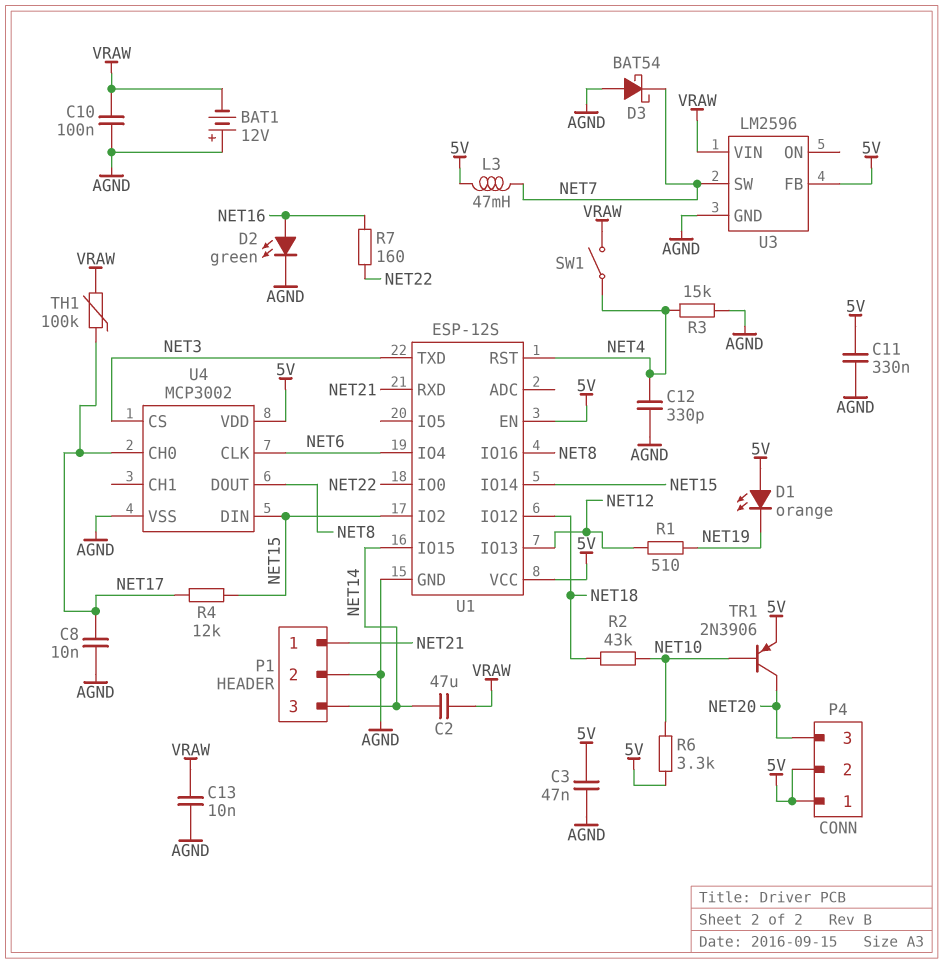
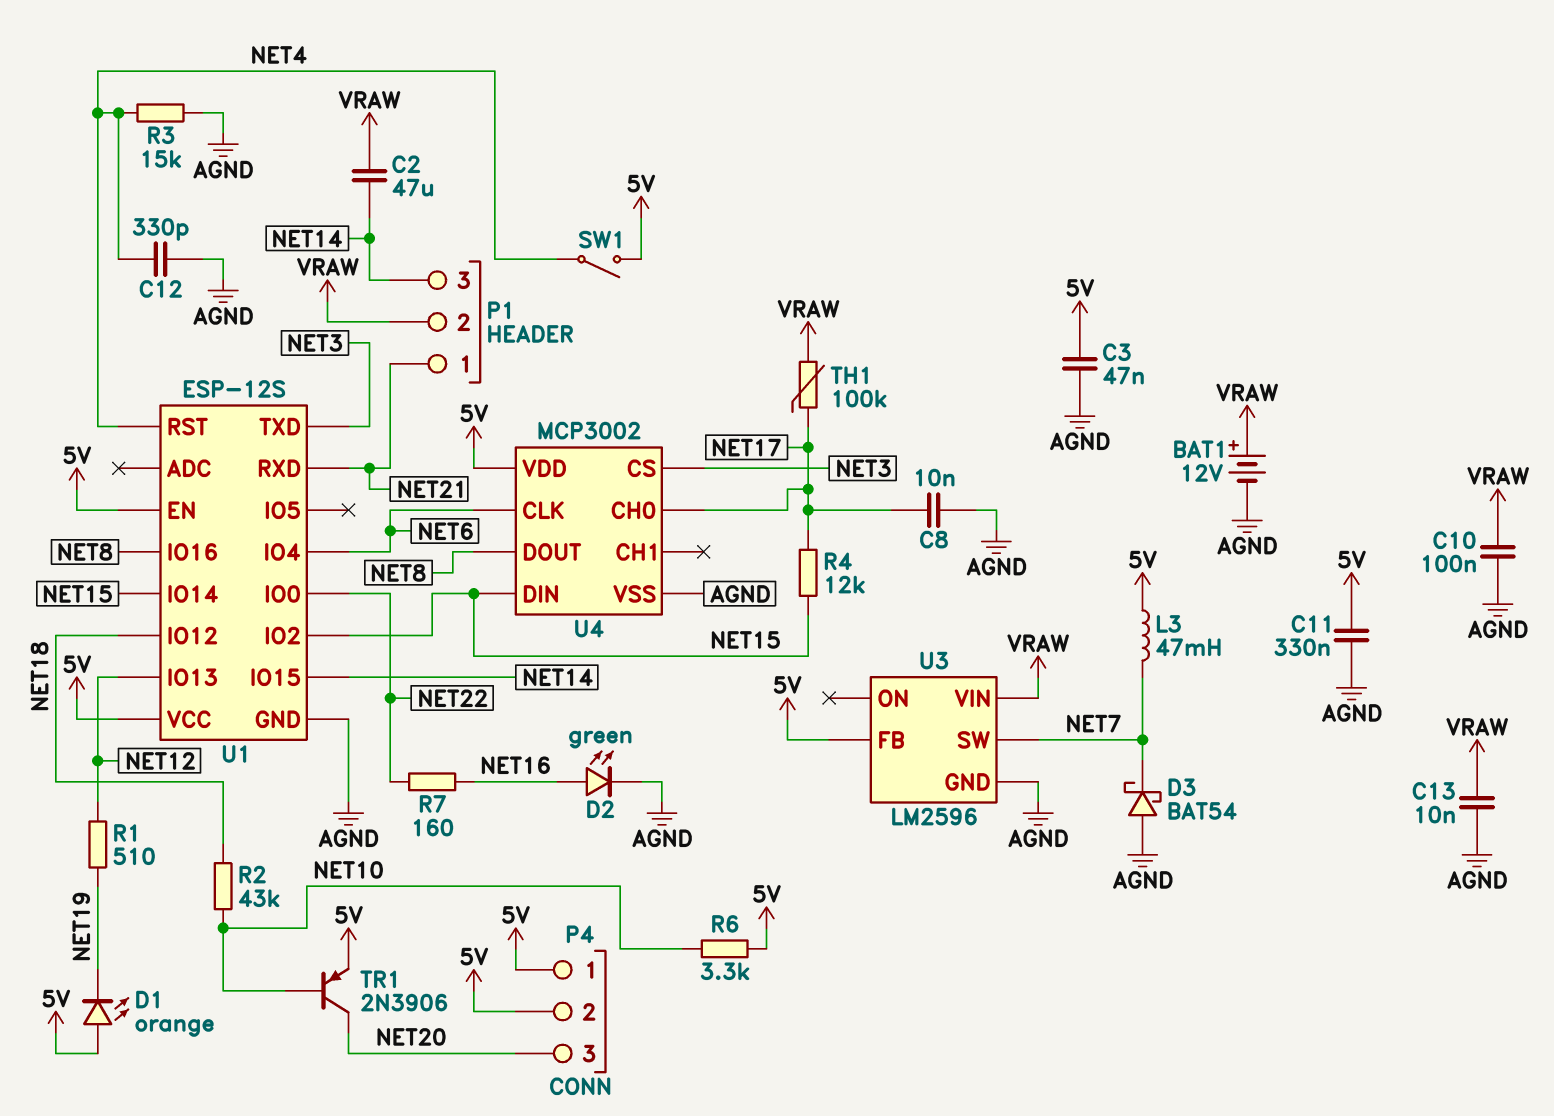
BAT1: 12V (plus AGND, minus VRAW) -> 12V (plus VRAW, minus AGND)
P1 pin 2: AGND -> VRAW
SW1: switch (NET4, VRAW) -> switch (5V, NET4)

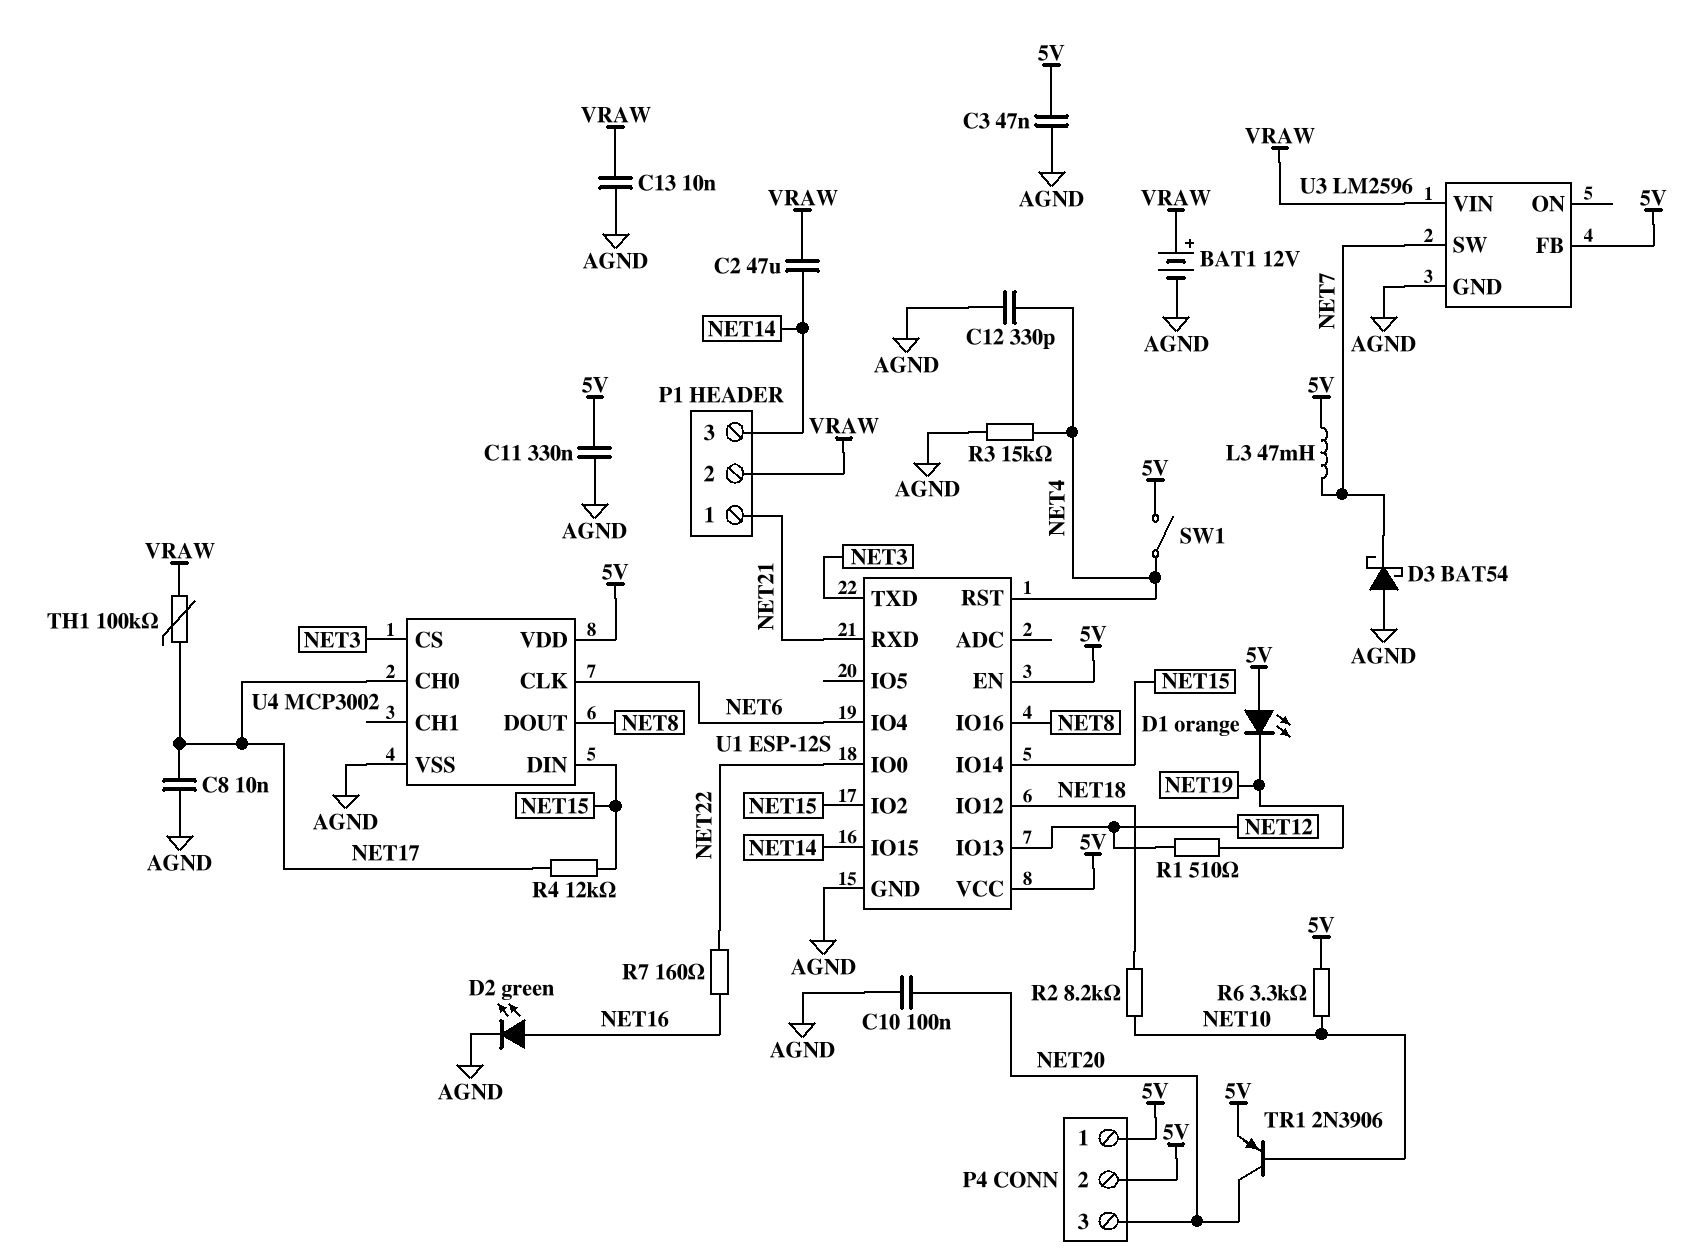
C10: 100nF (AGND, VRAW) -> 100nF (AGND, NET20)
R2: 43k (NET10, NET18) -> 8.2k (NET10, NET18)

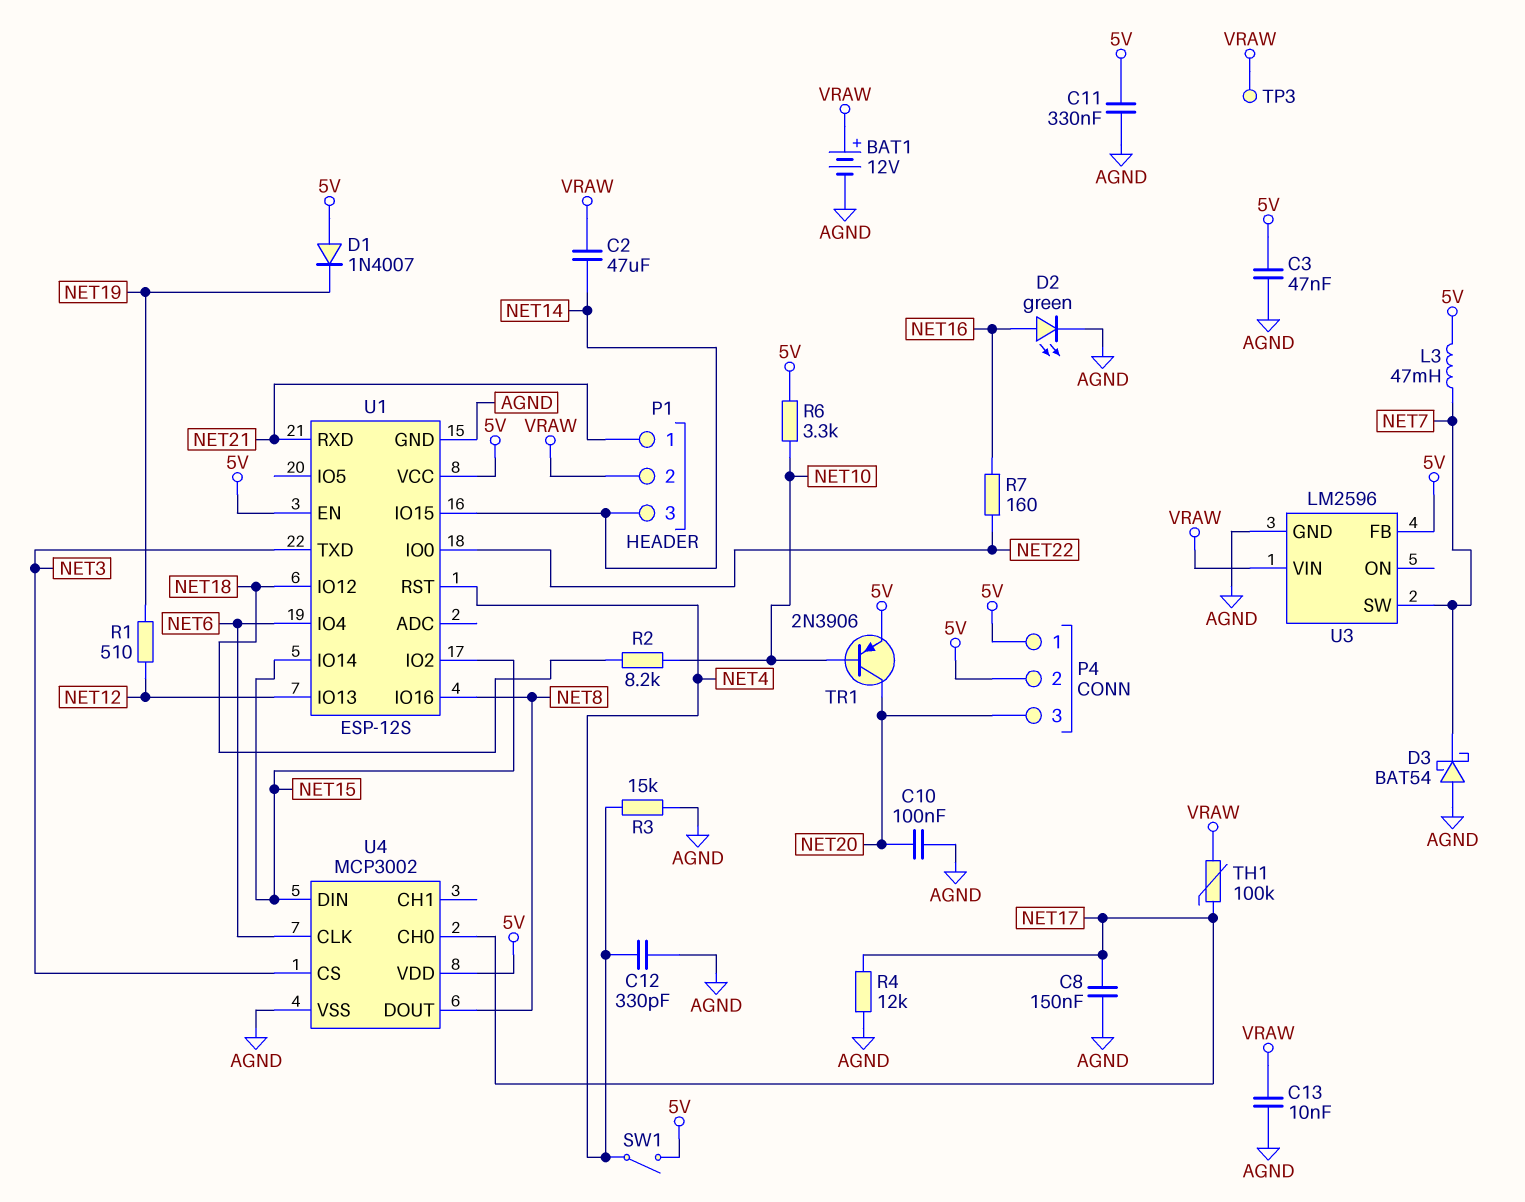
C8: 10nF (AGND, NET17) -> 150nF (AGND, NET17)
D1: LED orange (A 5V, K NET19) -> diode 1N4007 (A 5V, K NET19)
R4: 12k (NET15, NET17) -> 12k (AGND, NET17)
TP3: none -> test point (VRAW)

